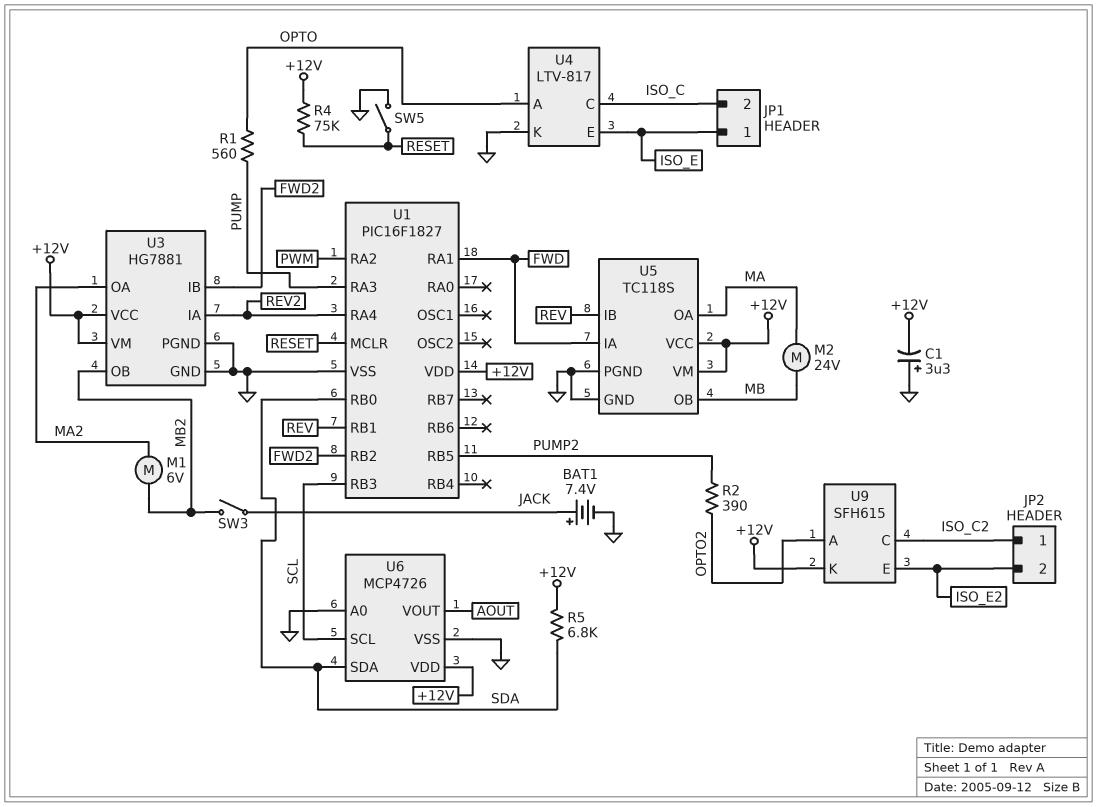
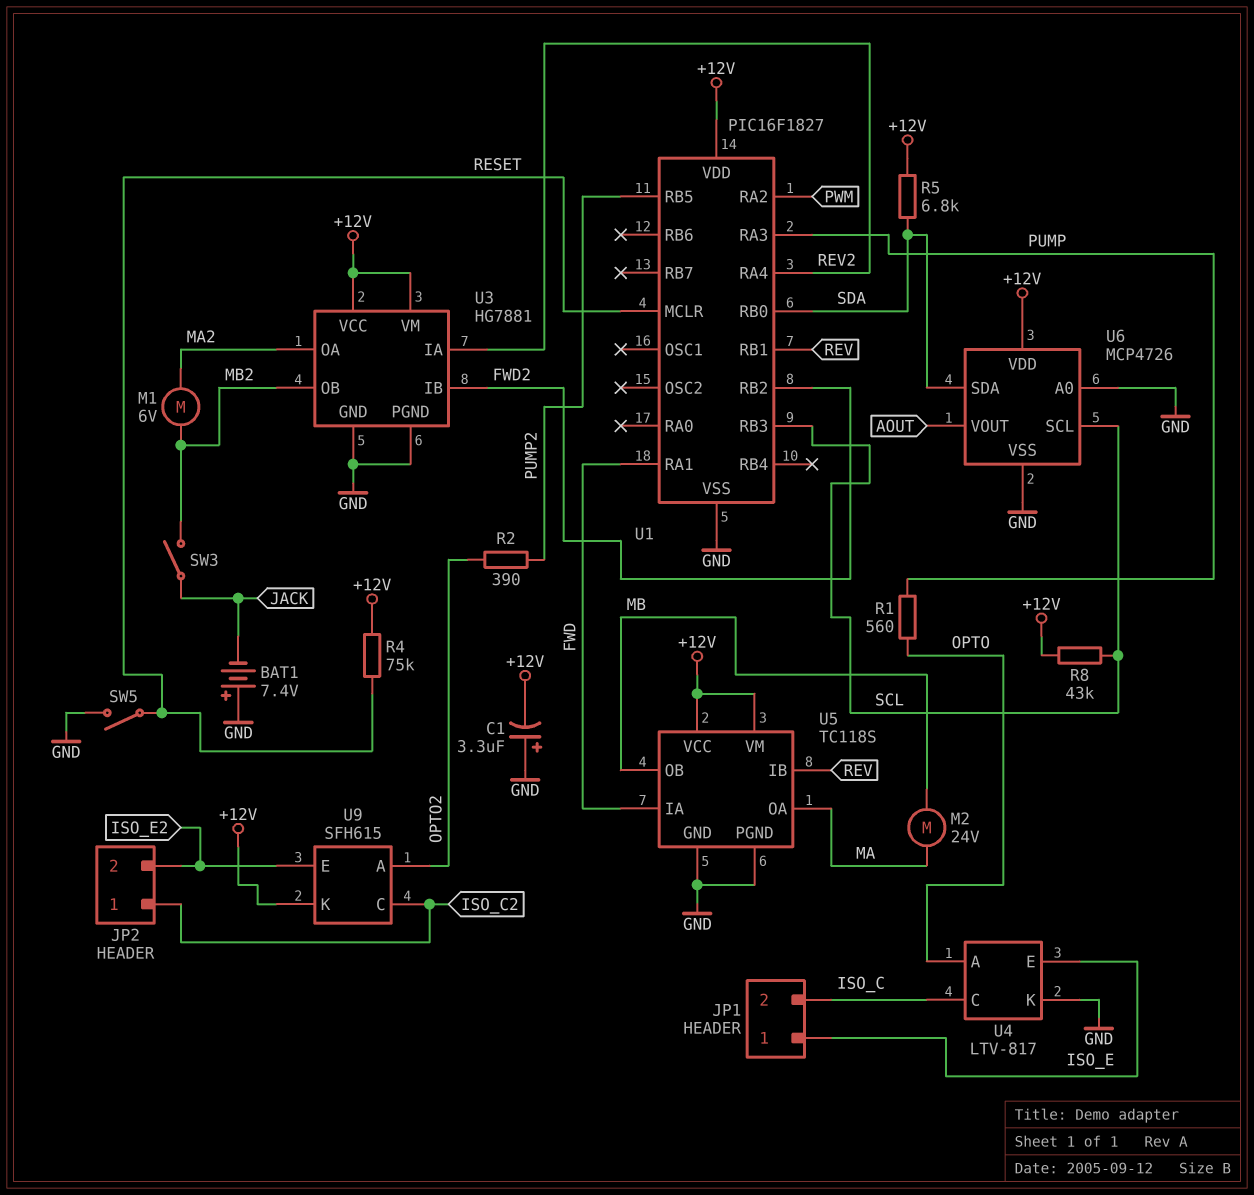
BAT1: 7.4V (plus JACK, minus GND) -> 7.4V (plus GND, minus JACK)
R8: none -> 43k (+12V, SCL)

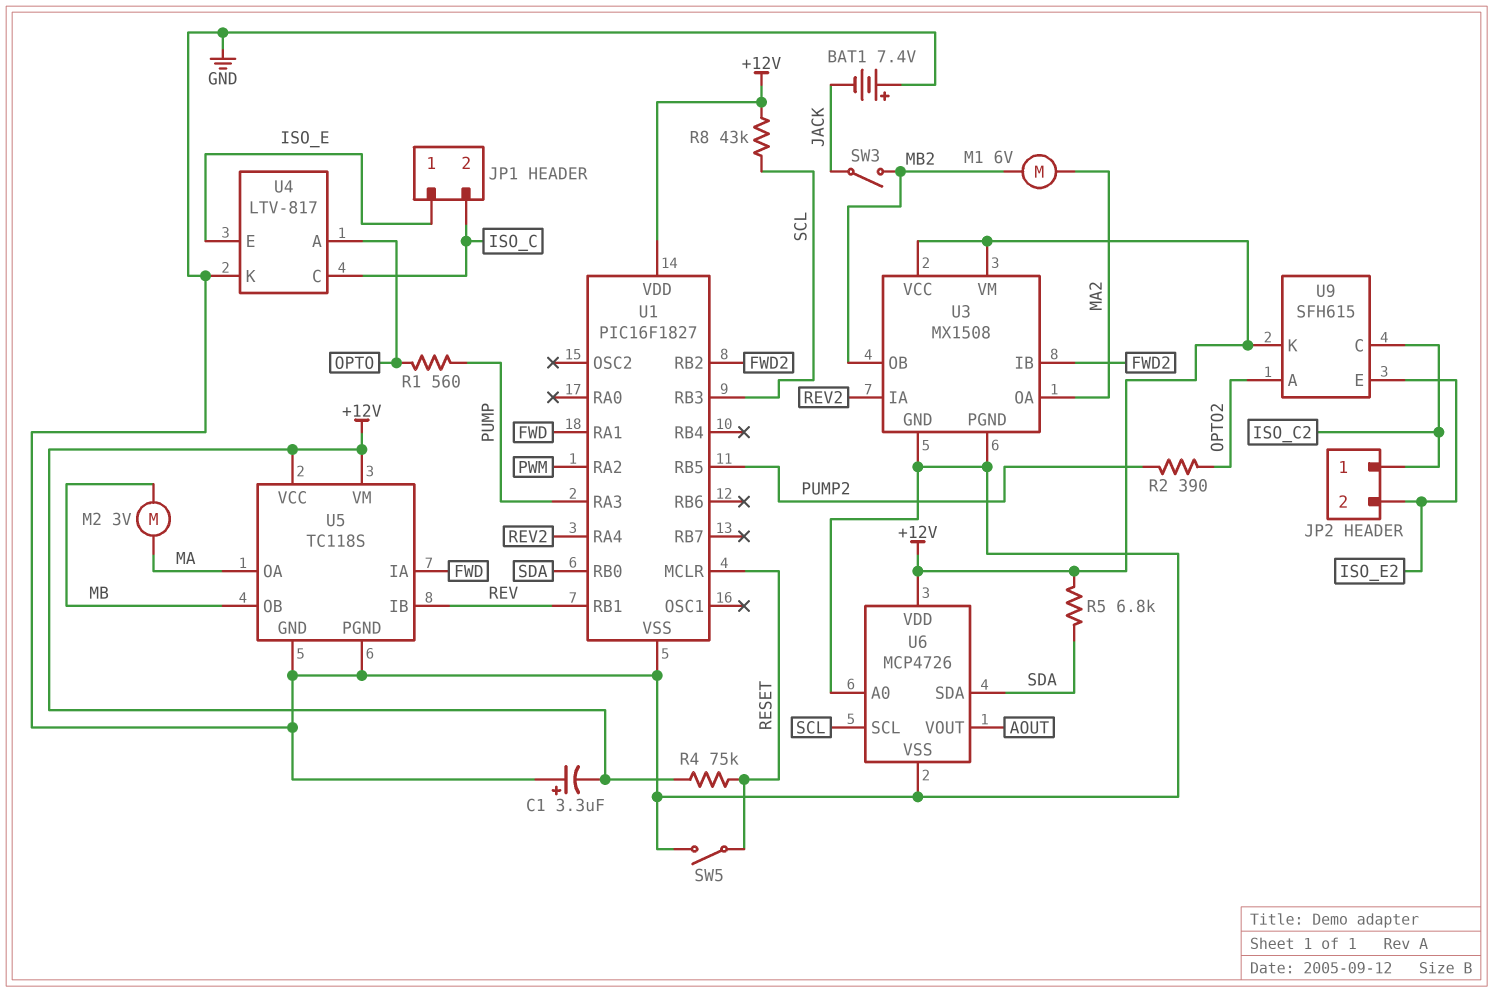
M2: motor 24V (MA, MB) -> motor 3V (MA, MB)
U3: HG7881 -> MX1508

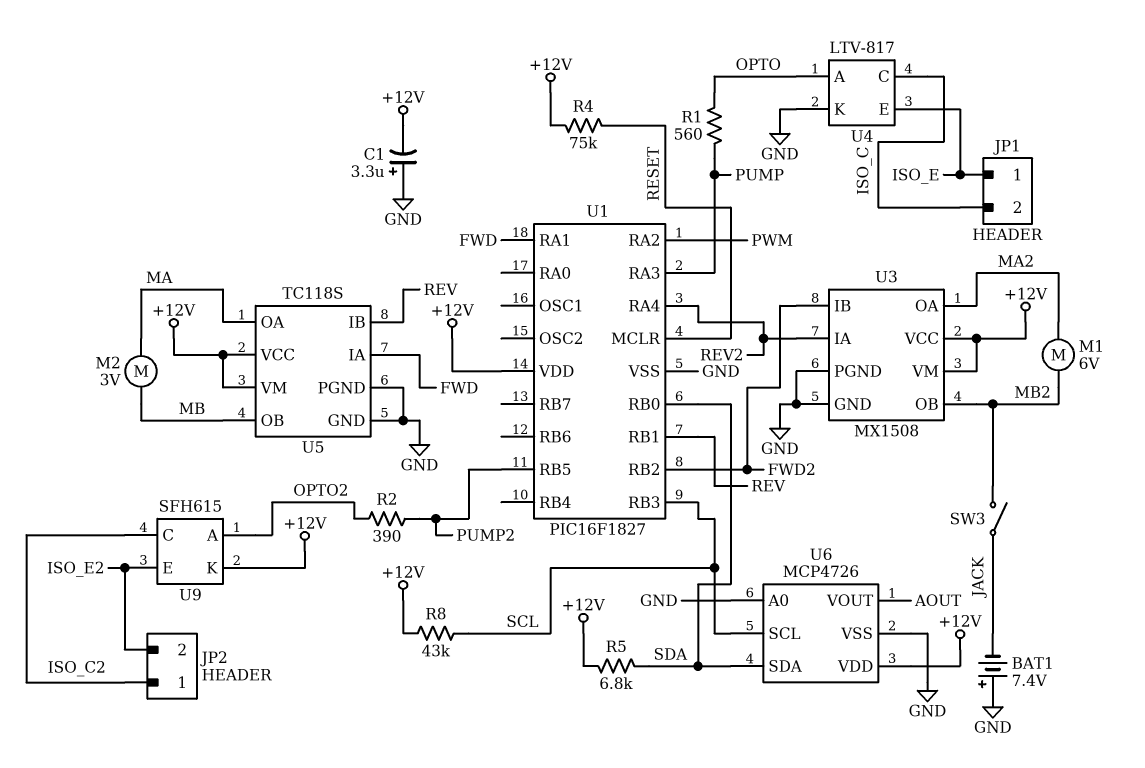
SW5: switch (GND, RESET) -> none

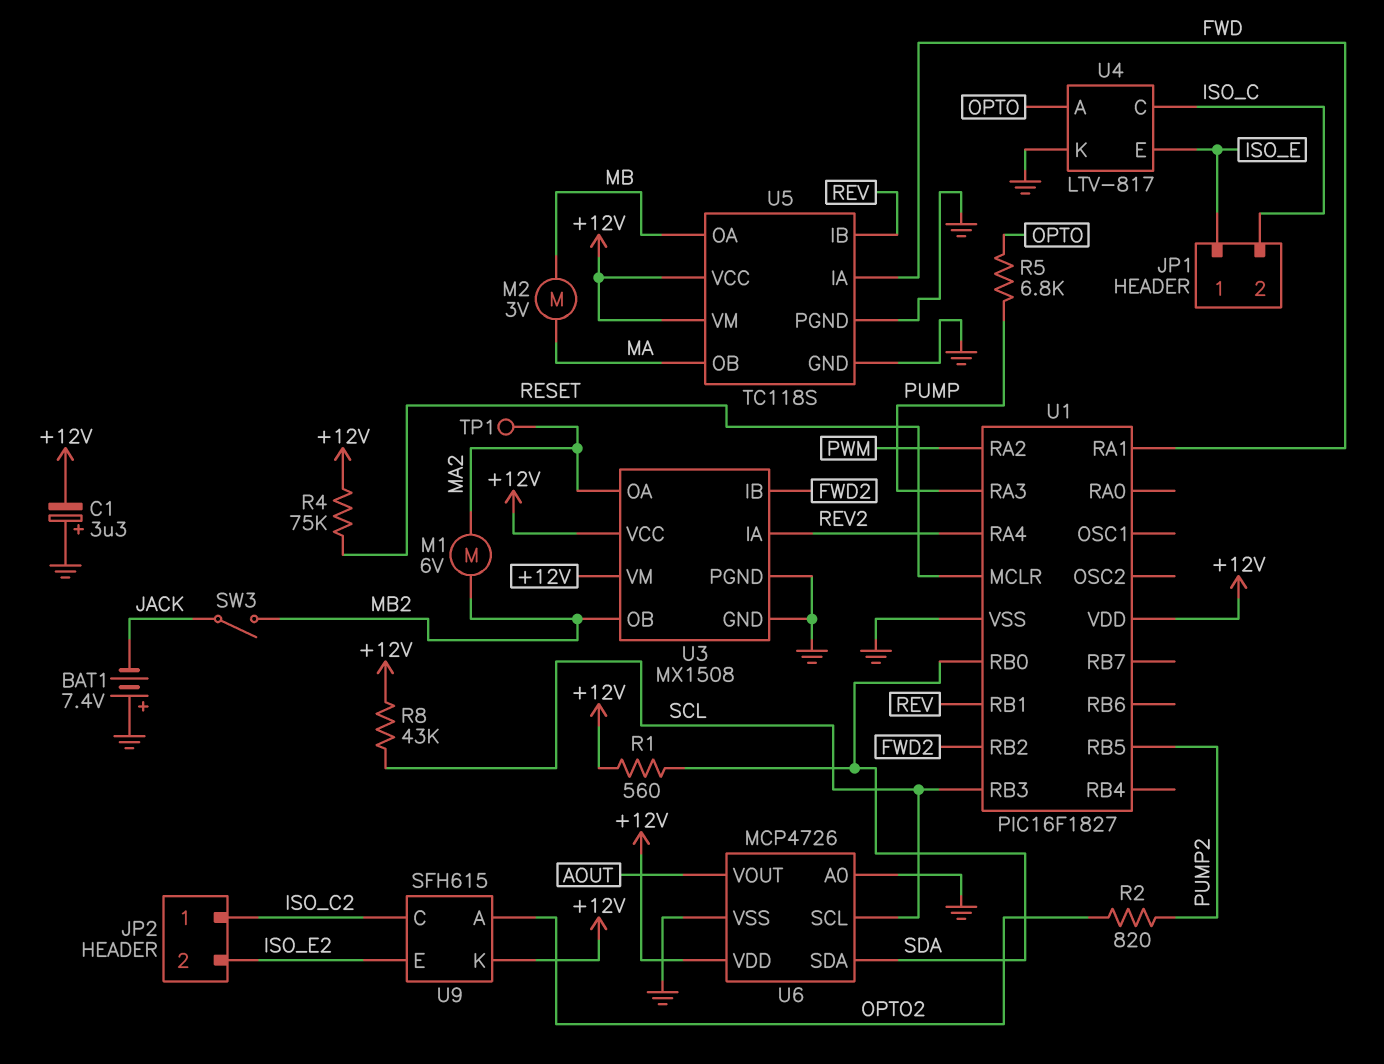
R1: 560 (OPTO, PUMP) -> 560 (+12V, SDA)
R2: 390 (OPTO2, PUMP2) -> 820 (OPTO2, PUMP2)
R5: 6.8k (+12V, SDA) -> 6.8k (OPTO, PUMP)
TP1: none -> test point (MA2)
U5 pin OA: MA -> MB
U5 pin OB: MB -> MA

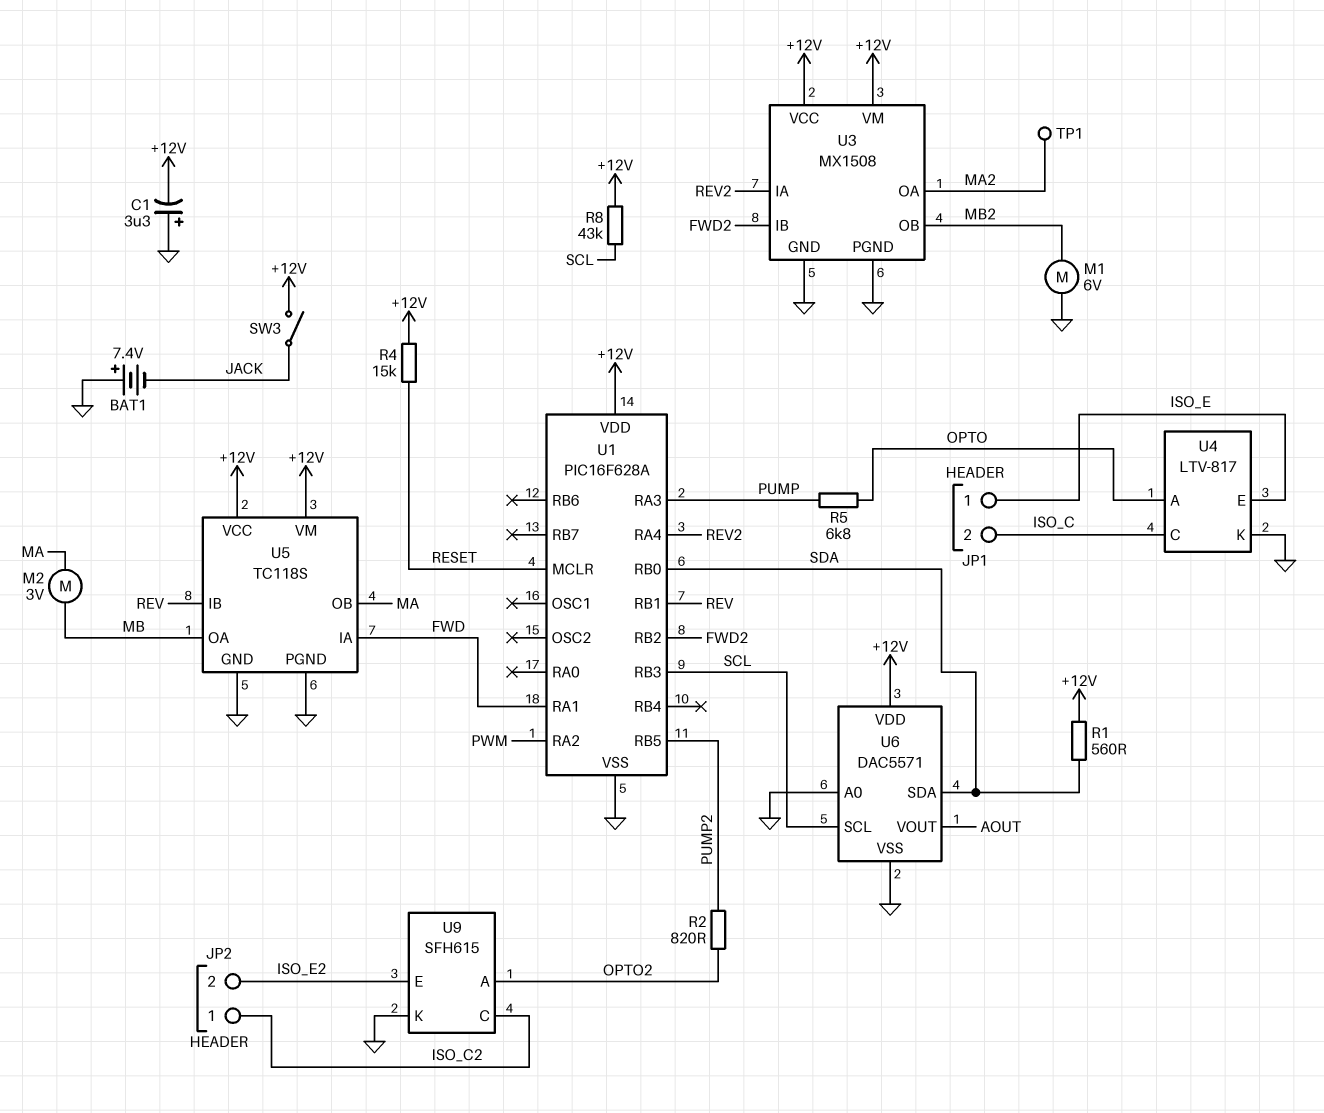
M1: motor 6V (MA2, MB2) -> motor 6V (GND, MB2)
R4: 75k (+12V, RESET) -> 15k (+12V, RESET)
SW3: switch (JACK, MB2) -> switch (+12V, JACK)
U1: PIC16F1827 -> PIC16F628A
U6: MCP4726 -> DAC5571
U9 pin K: +12V -> GND

